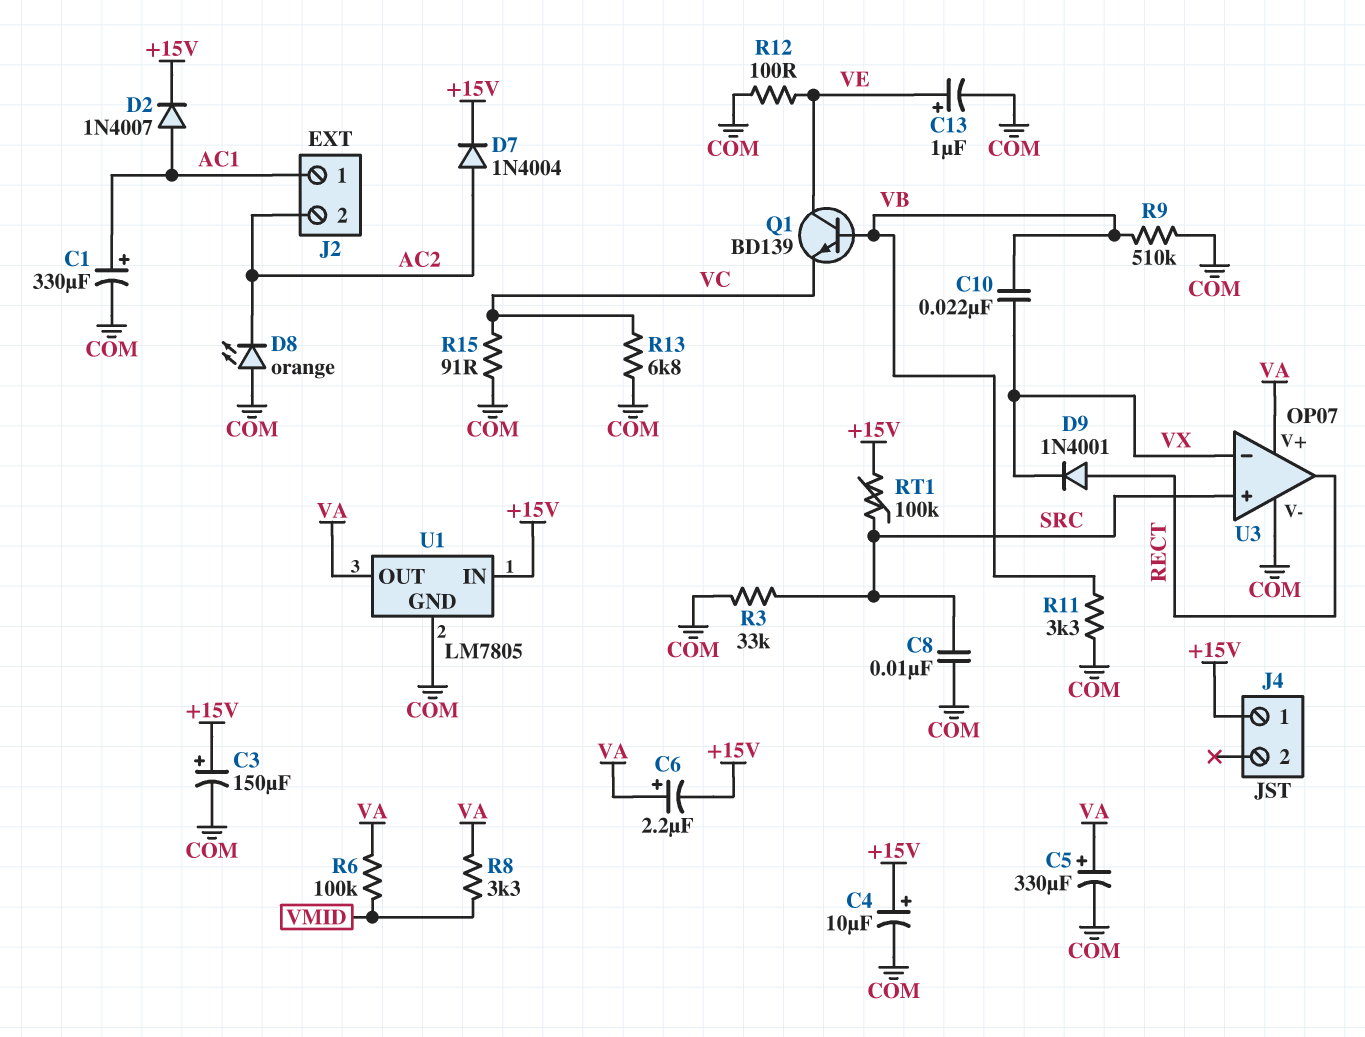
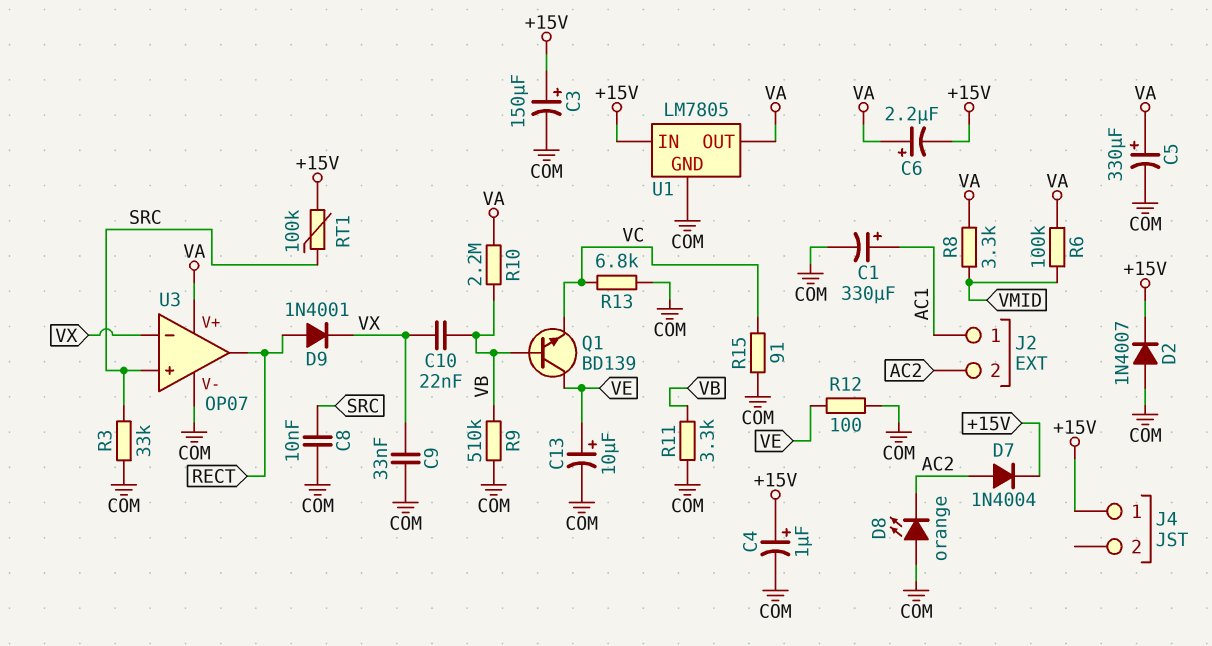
C4: 10uF (plus +15V, minus COM) -> 1uF (plus +15V, minus COM)
C9: none -> 33nF (COM, VX)
C13: 1uF (plus VE, minus COM) -> 10uF (plus VE, minus COM)
D2: diode 1N4007 (A AC1, K +15V) -> diode 1N4007 (A COM, K +15V)
R10: none -> 2.2M (VA, VB)

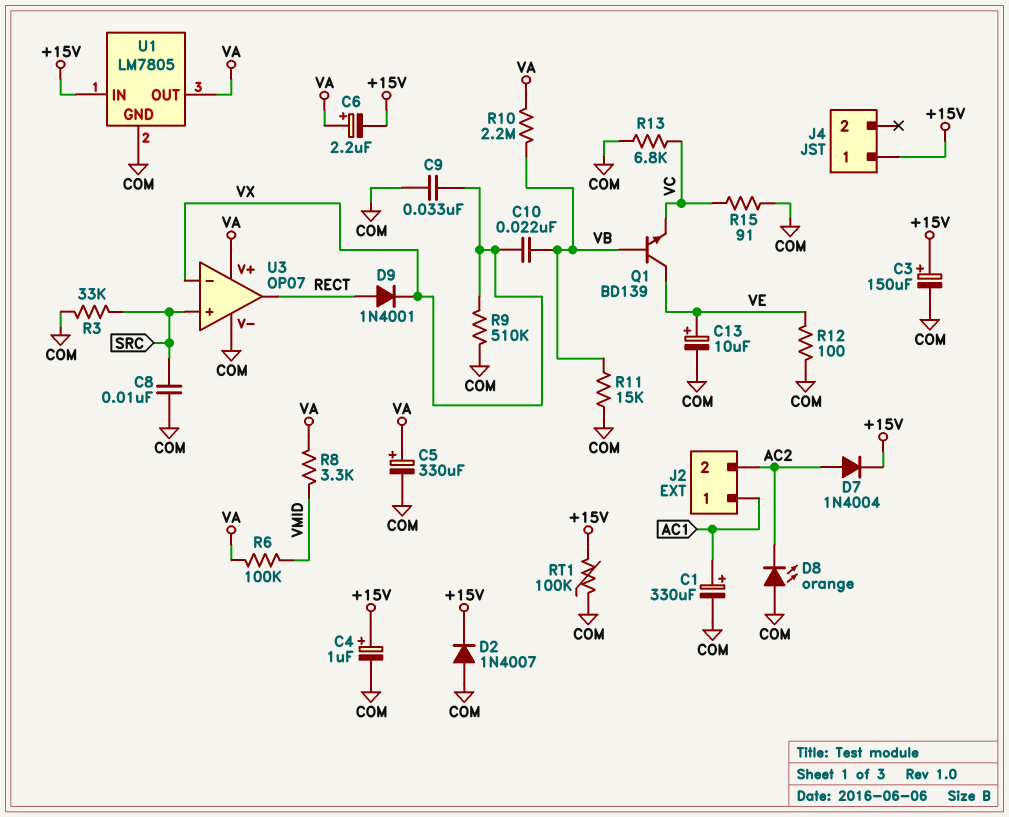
R9: 510k (COM, VB) -> 510k (COM, VX)
R11: 3.3k (COM, VB) -> 15k (COM, VB)
RT1: 100k (+15V, SRC) -> 100k (+15V, COM)

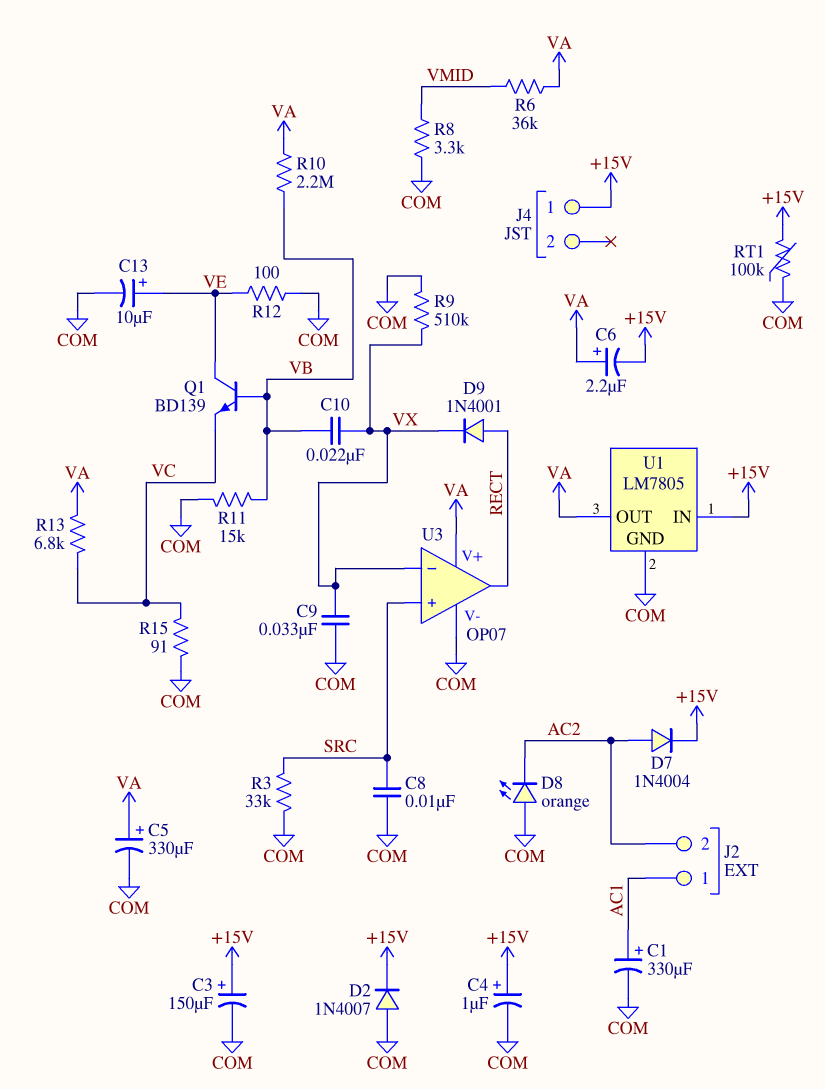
R6: 100k (VA, VMID) -> 36k (VA, VMID)
R8: 3.3k (VA, VMID) -> 3.3k (COM, VMID)
R13: 6.8k (COM, VC) -> 6.8k (VA, VC)

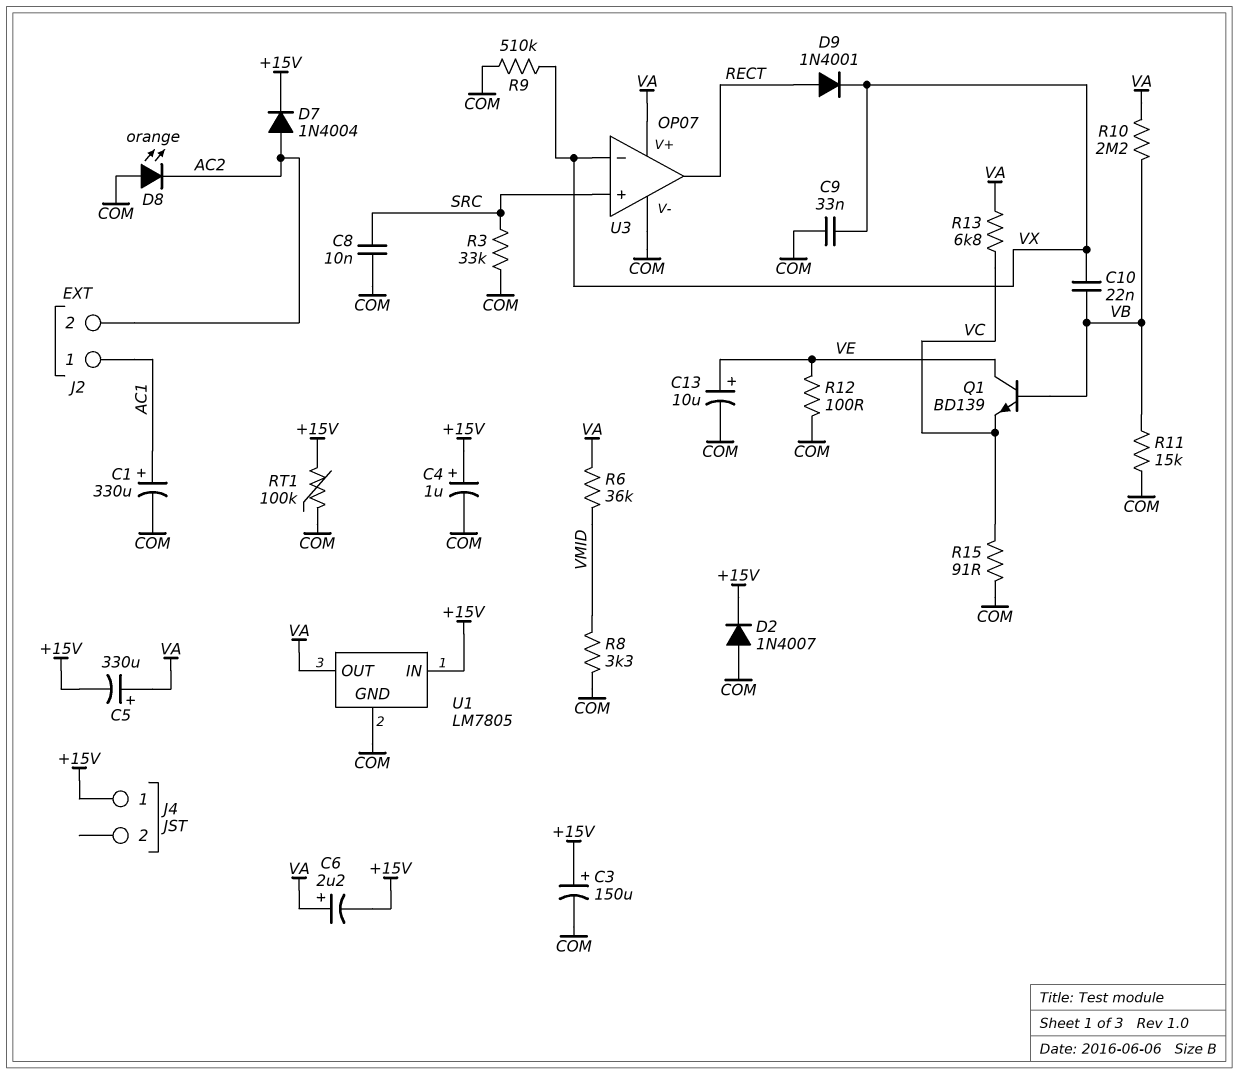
C5: 330uF (plus VA, minus COM) -> 330uF (plus VA, minus +15V)

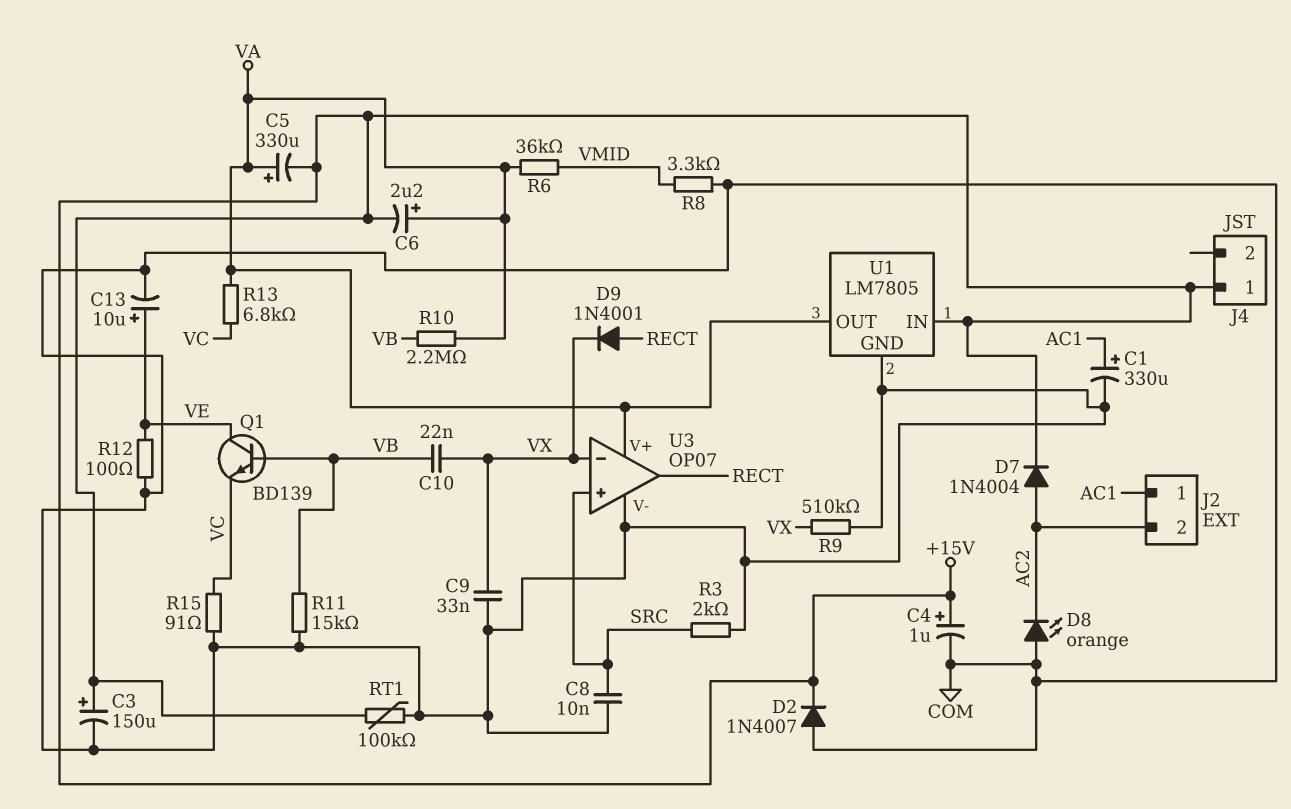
R3: 33k (COM, SRC) -> 2k (COM, SRC)

